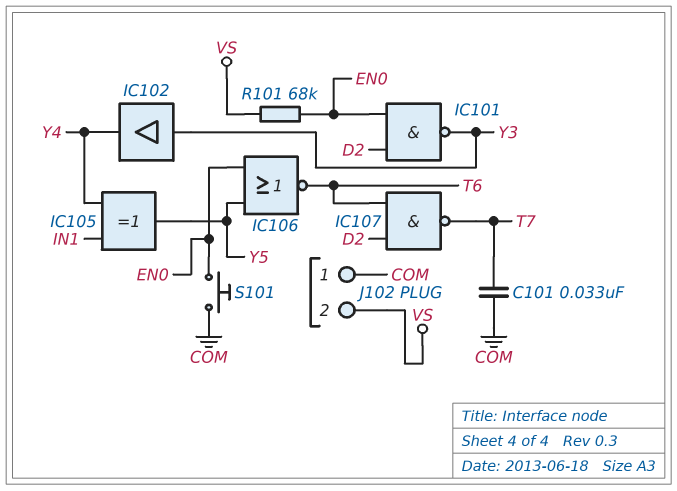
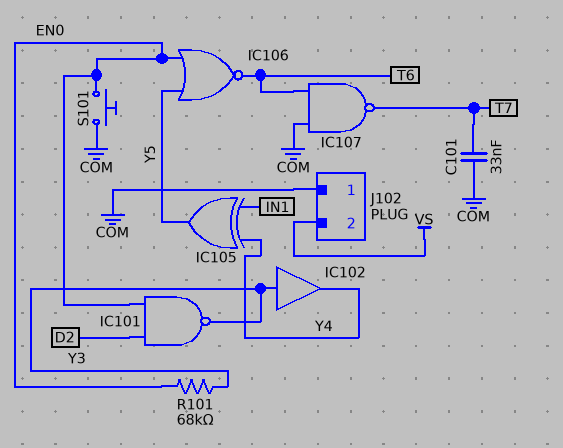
IC107: NAND (in D2, in T6, out T7) -> NAND (in COM, in T6, out T7)
R101: 68k (EN0, VS) -> 68k (EN0, Y3)

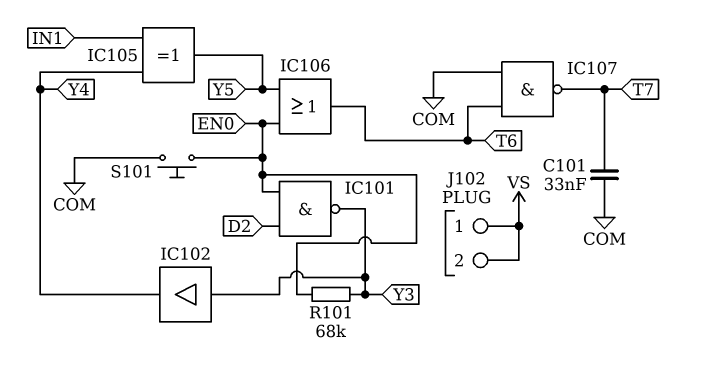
IC106: NOR (in EN0, in Y5, out T6) -> OR (in EN0, in Y5, out T6)
J102 pin 1: COM -> VS

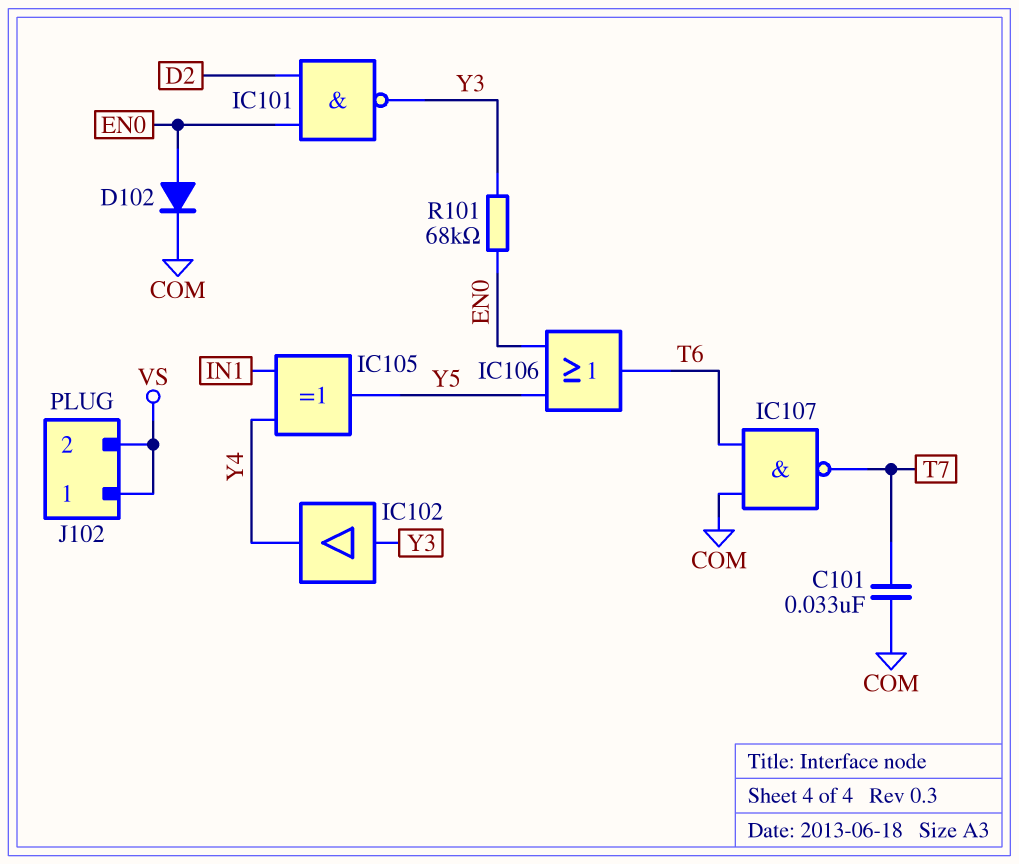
D102: none -> diode (A EN0, K COM)
S101: button (COM, EN0) -> none

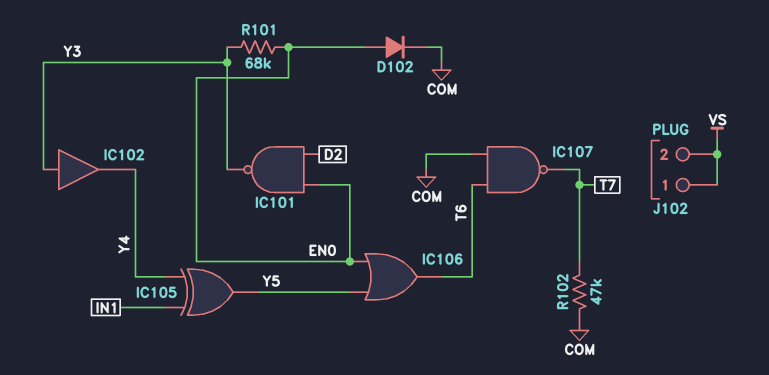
C101: 33nF (COM, T7) -> none
R102: none -> 47k (COM, T7)

